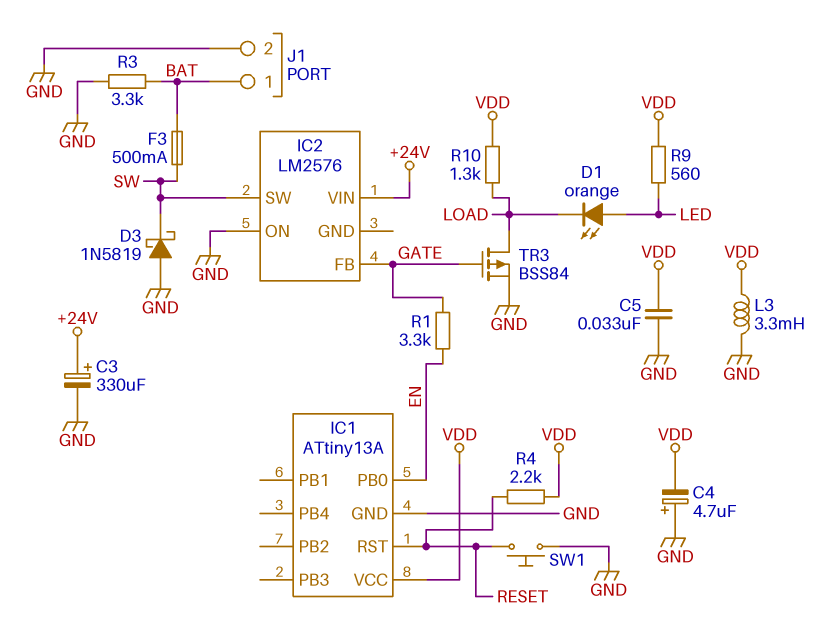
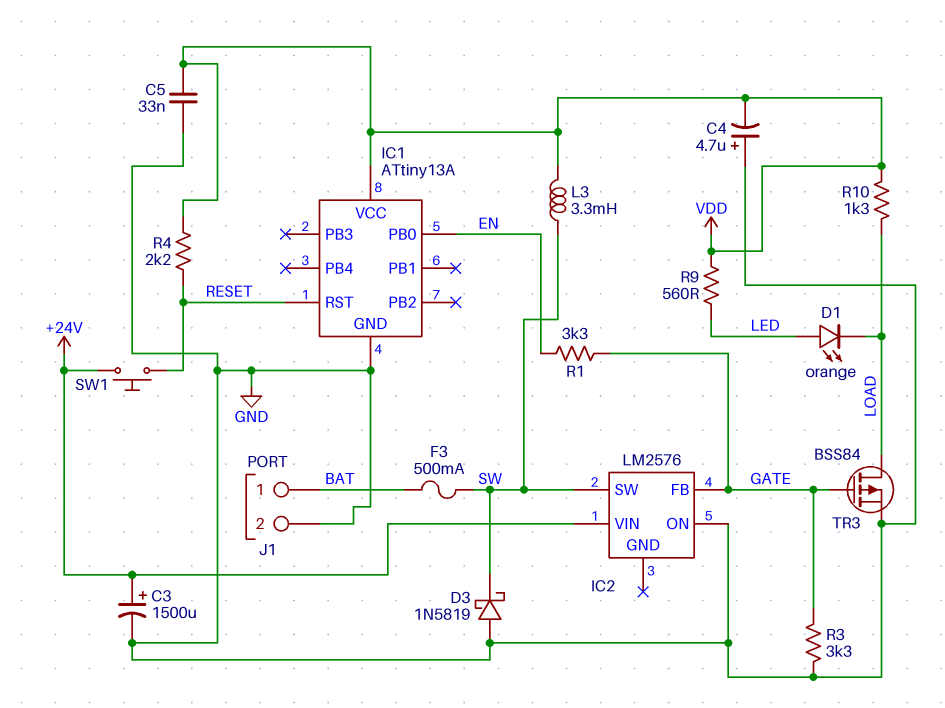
C3: 330uF (plus +24V, minus GND) -> 1500uF (plus +24V, minus GND)
L3: 3.3mH (GND, VDD) -> 3.3mH (SW, VDD)
R3: 3.3k (BAT, GND) -> 3.3k (GATE, GND)
SW1: button (GND, RESET) -> button (+24V, RESET)

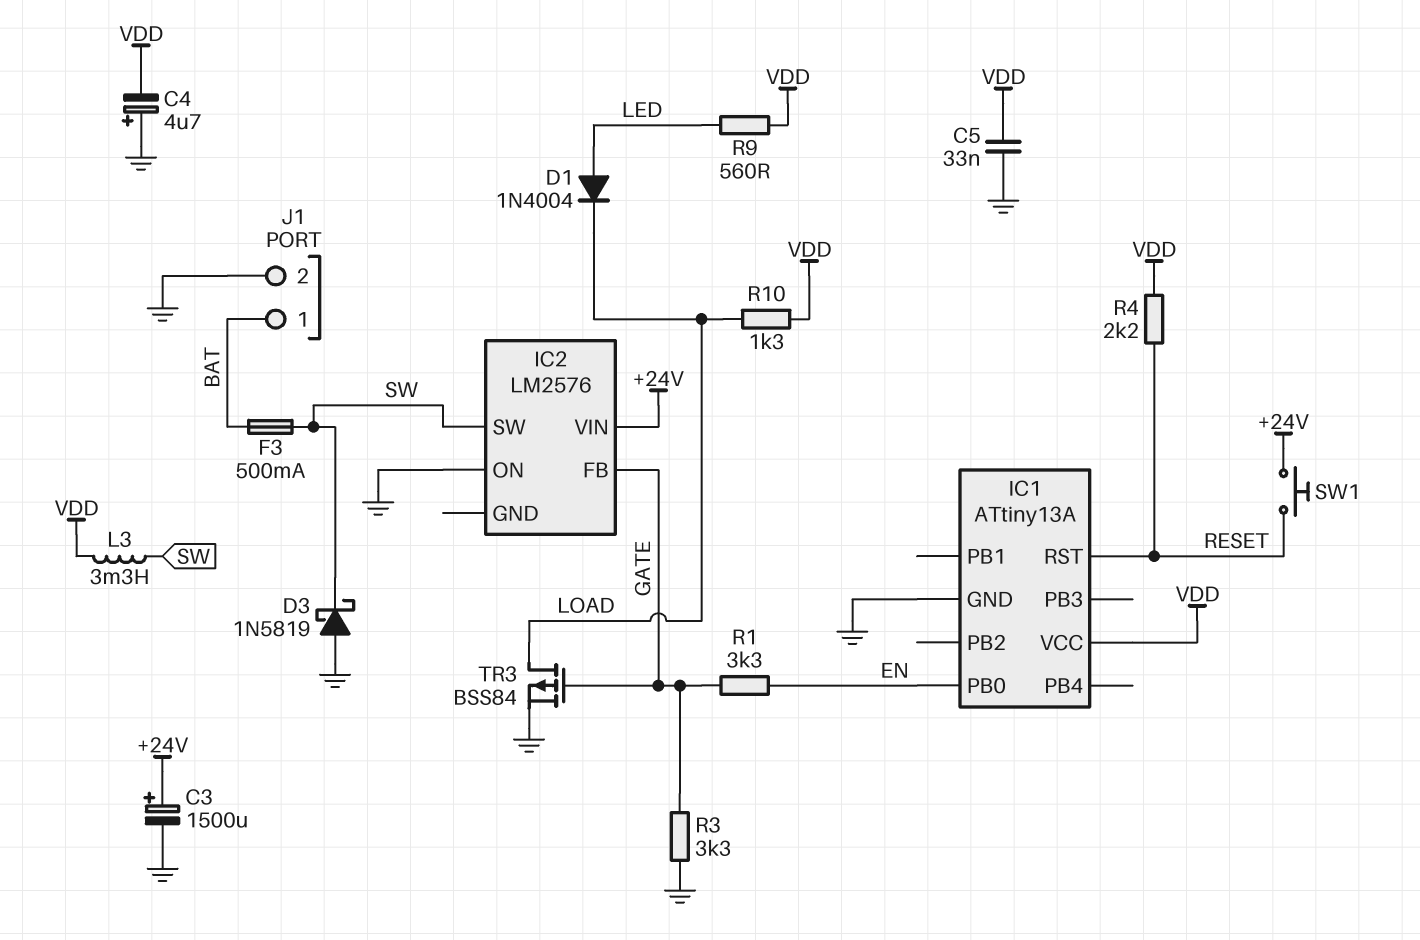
D1: LED orange (A LED, K LOAD) -> diode 1N4004 (A LED, K LOAD)

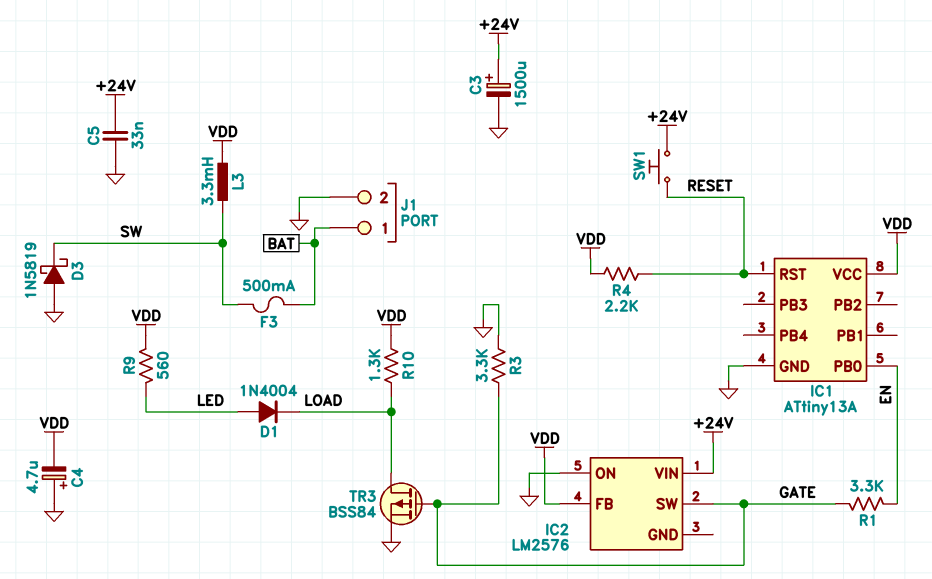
C5: 33nF (GND, VDD) -> 33nF (+24V, GND)
IC2 pin FB: GATE -> VDD
IC2 pin SW: SW -> GATE

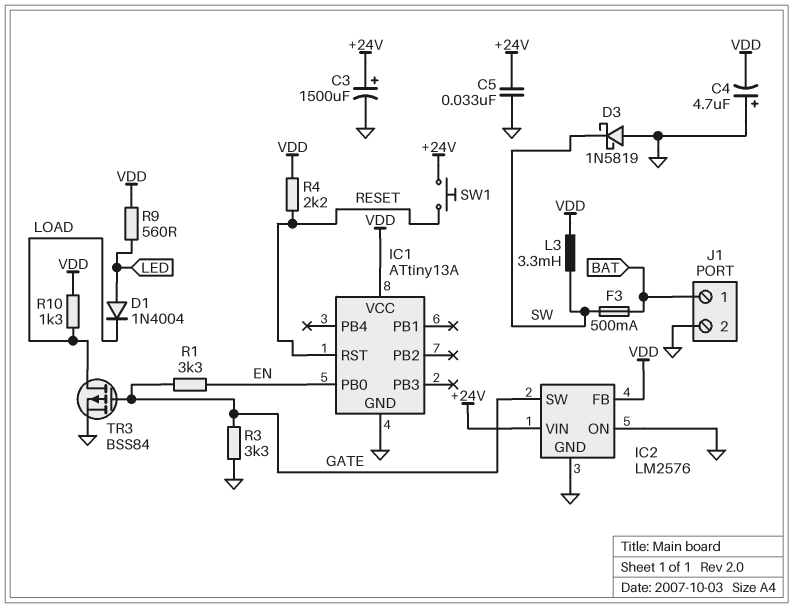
IC2 pin GND: none -> GND

